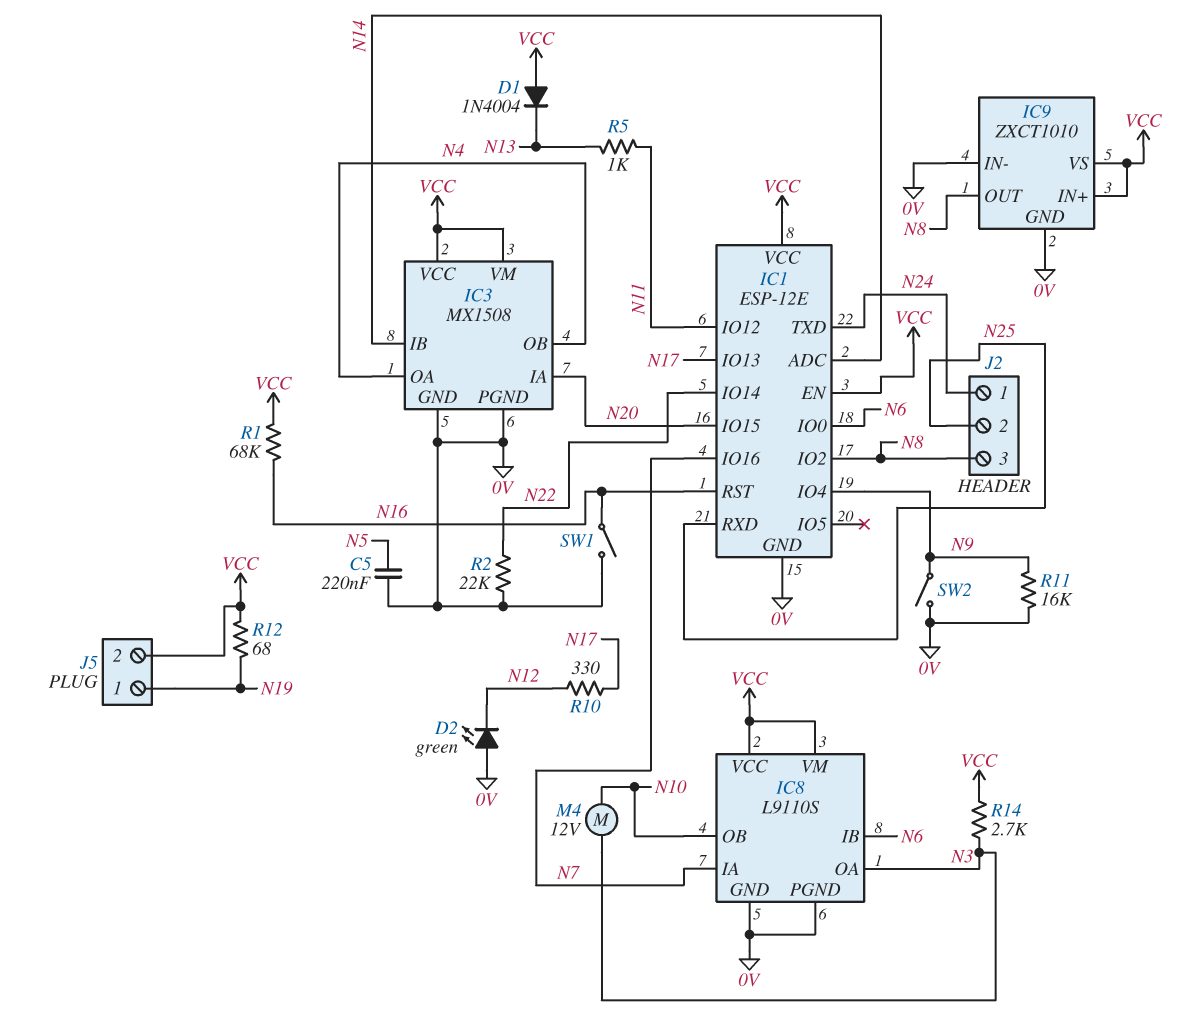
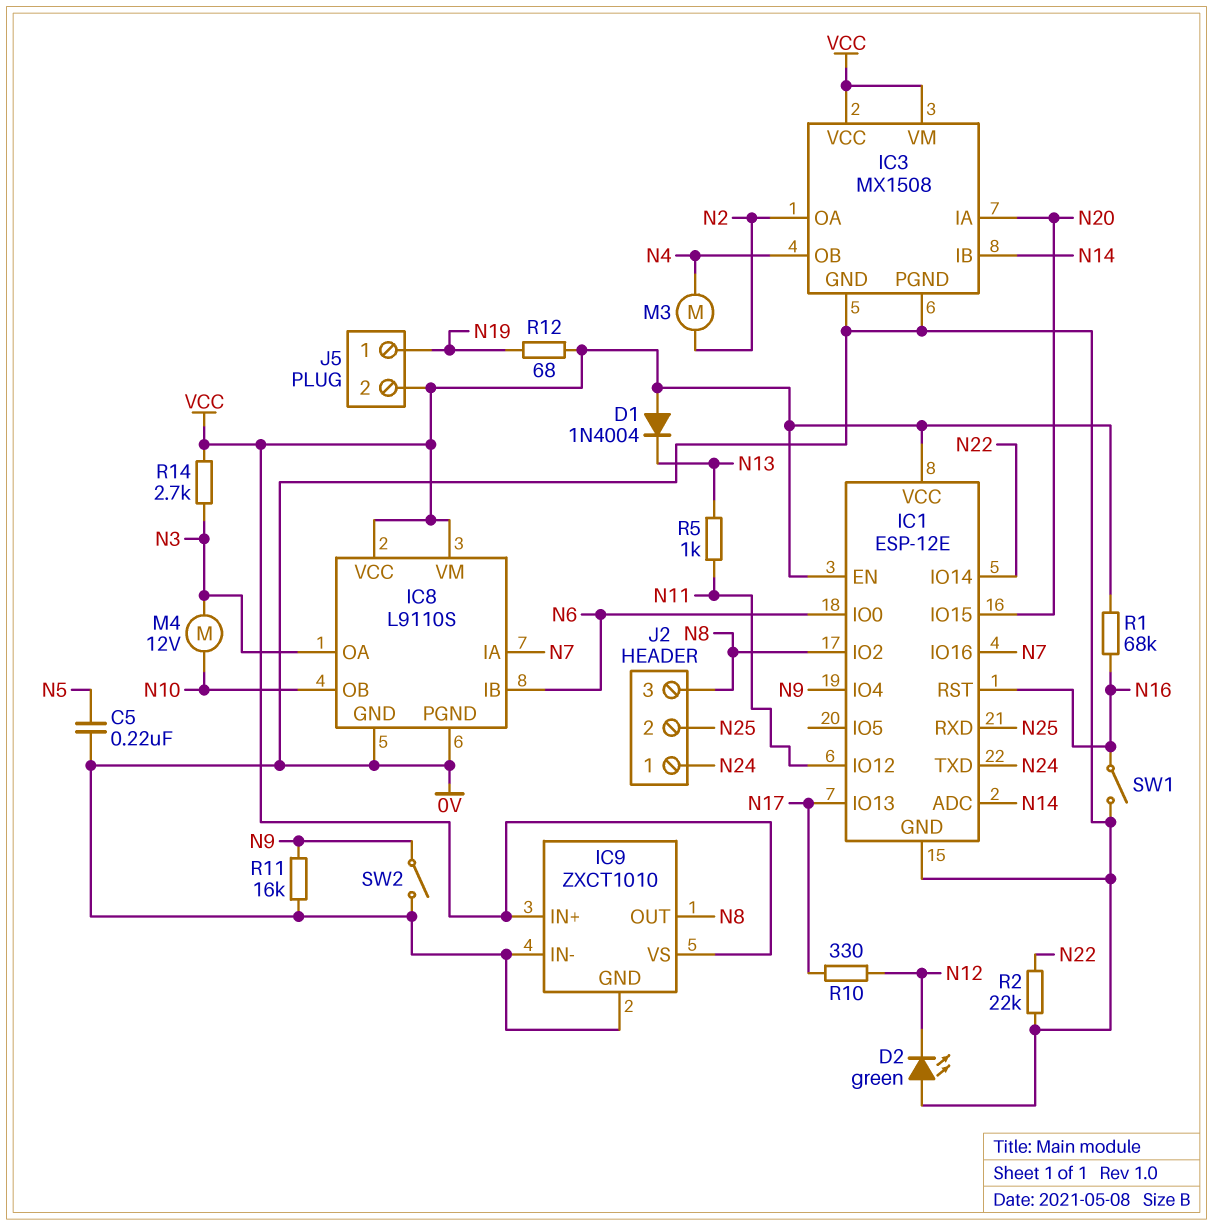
IC3 pin OA: N4 -> N2
M3: none -> motor (N2, N4)

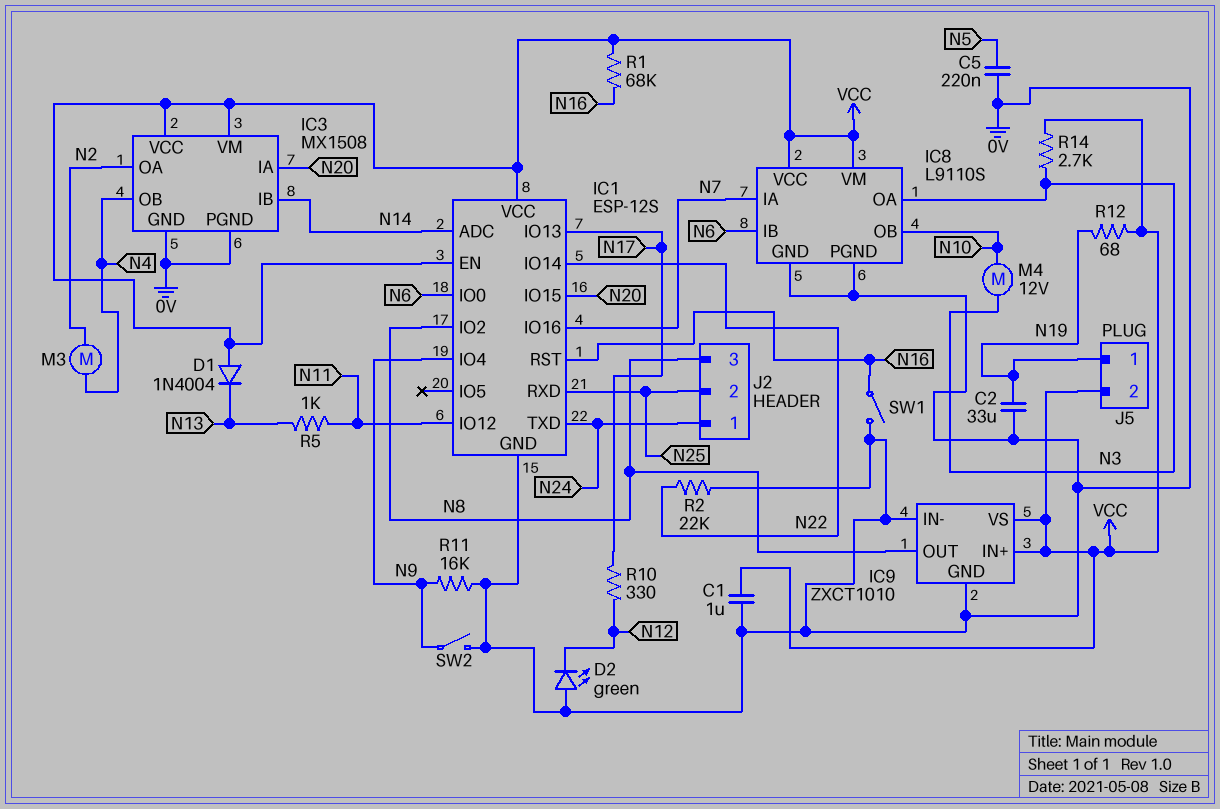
C1: none -> 1uF (0V, VCC)
C2: none -> 33uF (0V, N19)
IC1: ESP-12E -> ESP-12S

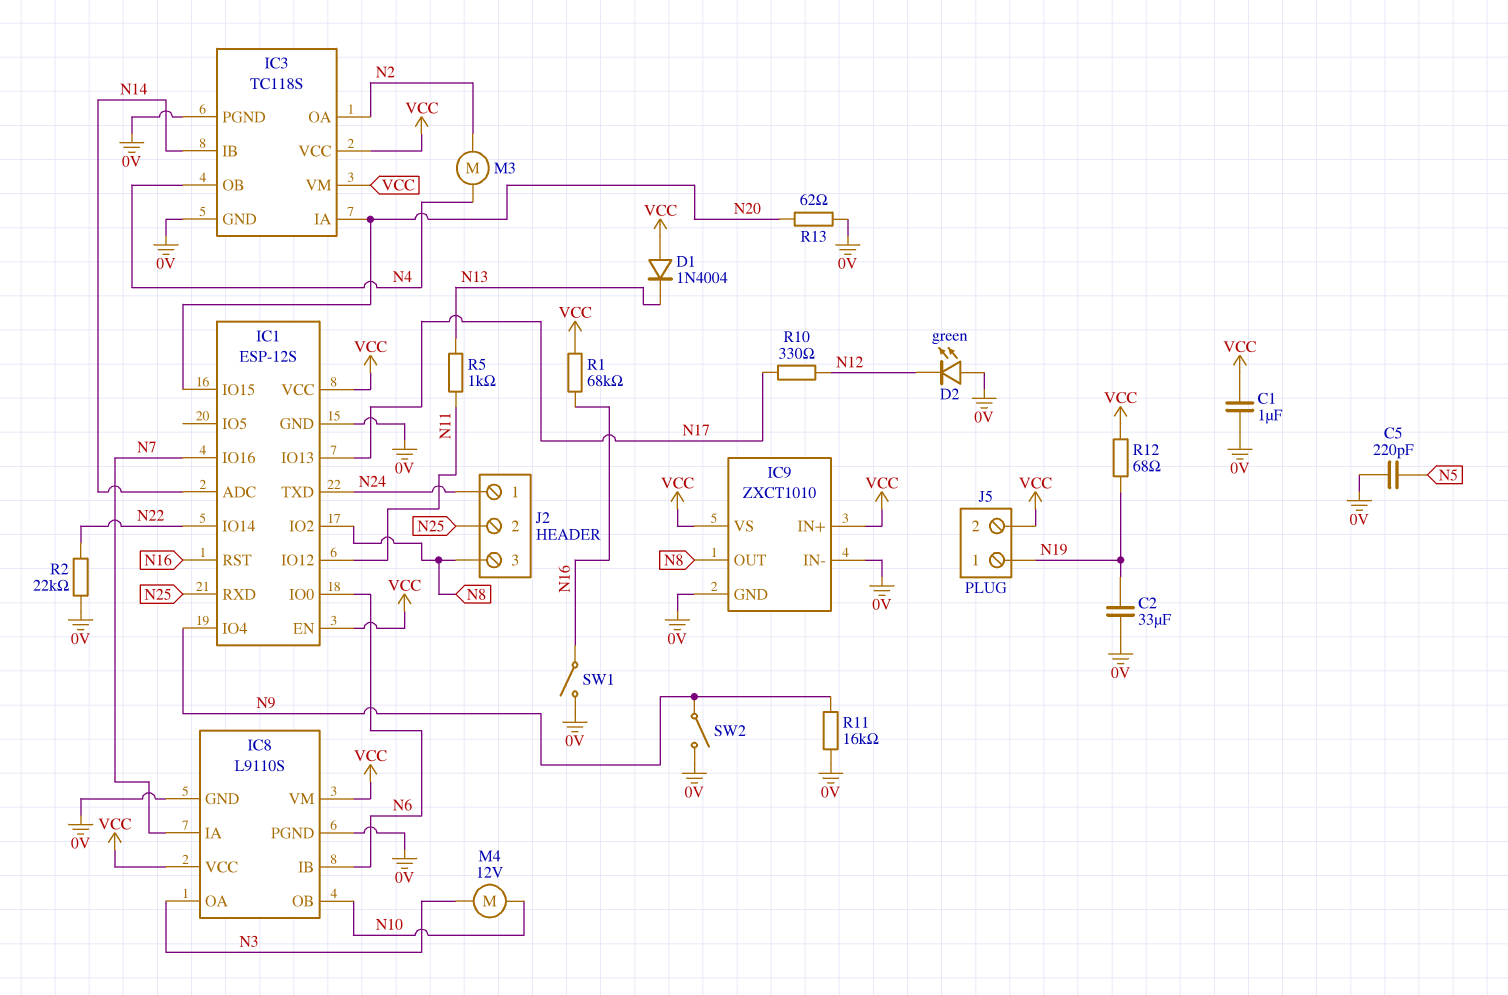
C5: 220nF (0V, N5) -> 220pF (0V, N5)
IC3: MX1508 -> TC118S
R13: none -> 62 (0V, N20)
R14: 2.7k (N3, VCC) -> none

